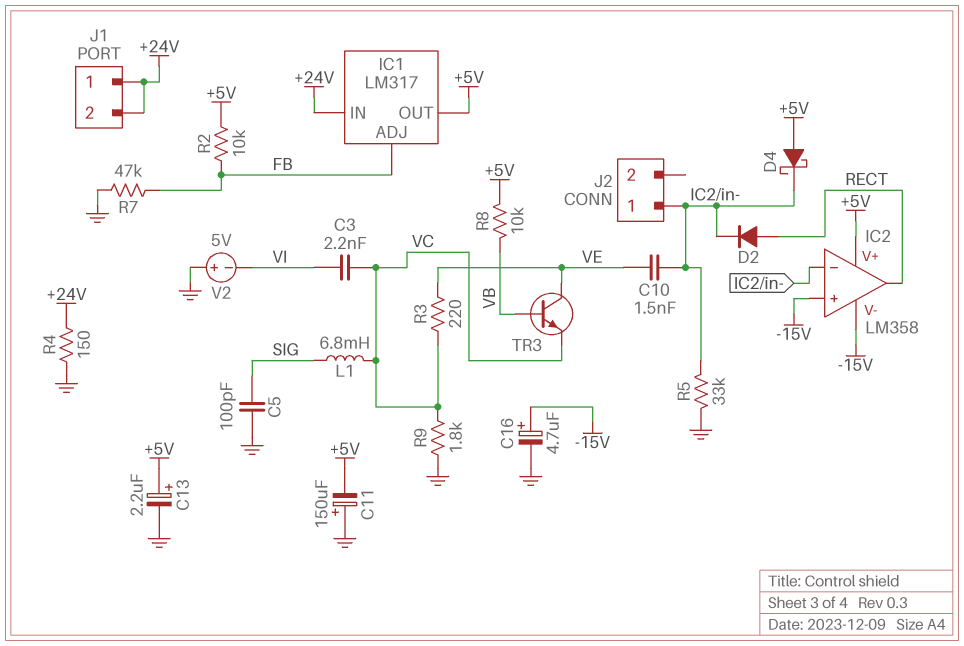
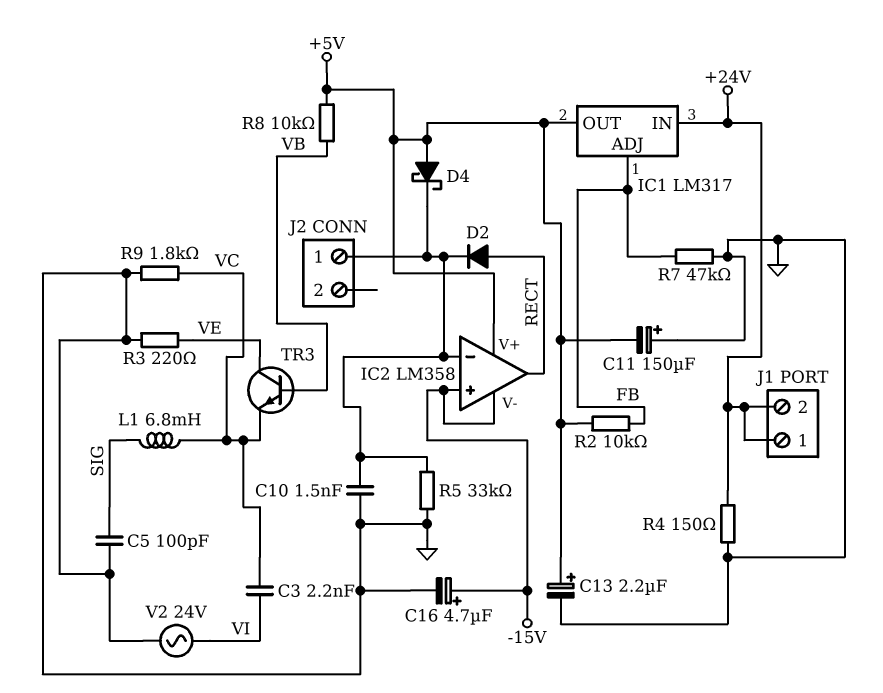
C10: 1.5nF (IC2/in-, VE) -> 1.5nF (GND, IC2/in-)
R3: 220 (VC, VE) -> 220 (GND, VE)
V2: 5V (plus GND, minus VI) -> AC 24V (GND, VI)

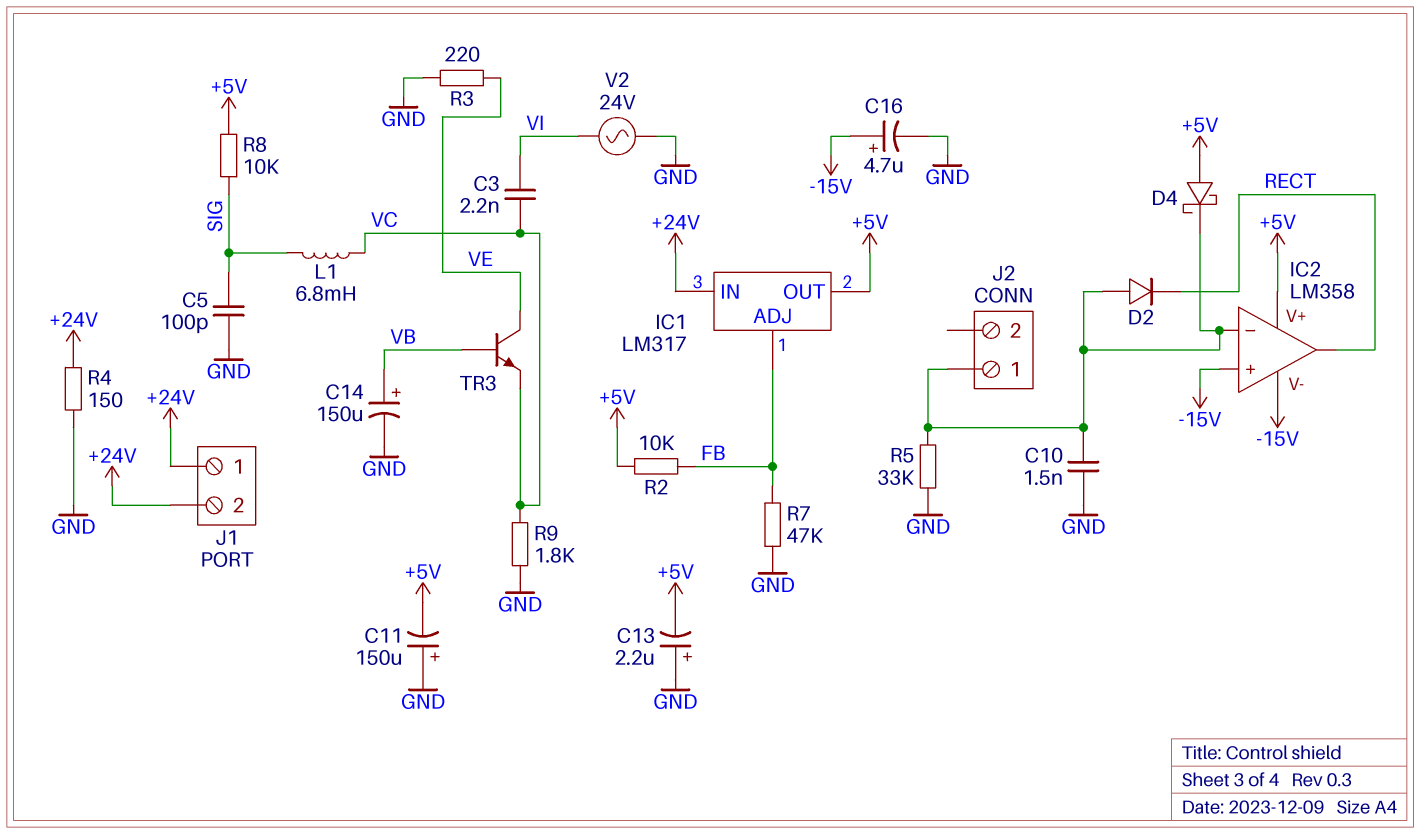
C13: 2.2uF (plus +5V, minus GND) -> 2.2uF (plus GND, minus +5V)
C14: none -> 150uF (plus VB, minus GND)
D2: diode (A RECT, K IC2/in-) -> diode (A IC2/in-, K RECT)
R8: 10k (+5V, VB) -> 10k (+5V, SIG)

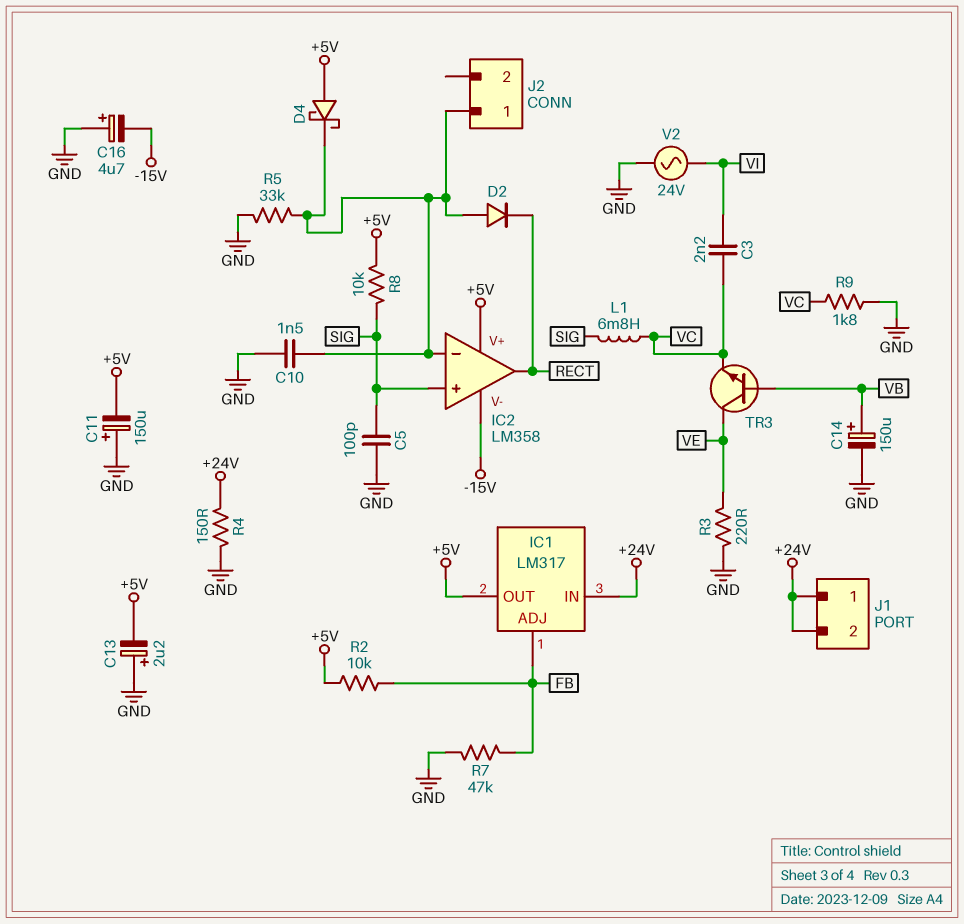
C16: 4.7uF (plus -15V, minus GND) -> 4.7uF (plus GND, minus -15V)
IC2 pin in+: -15V -> SIG

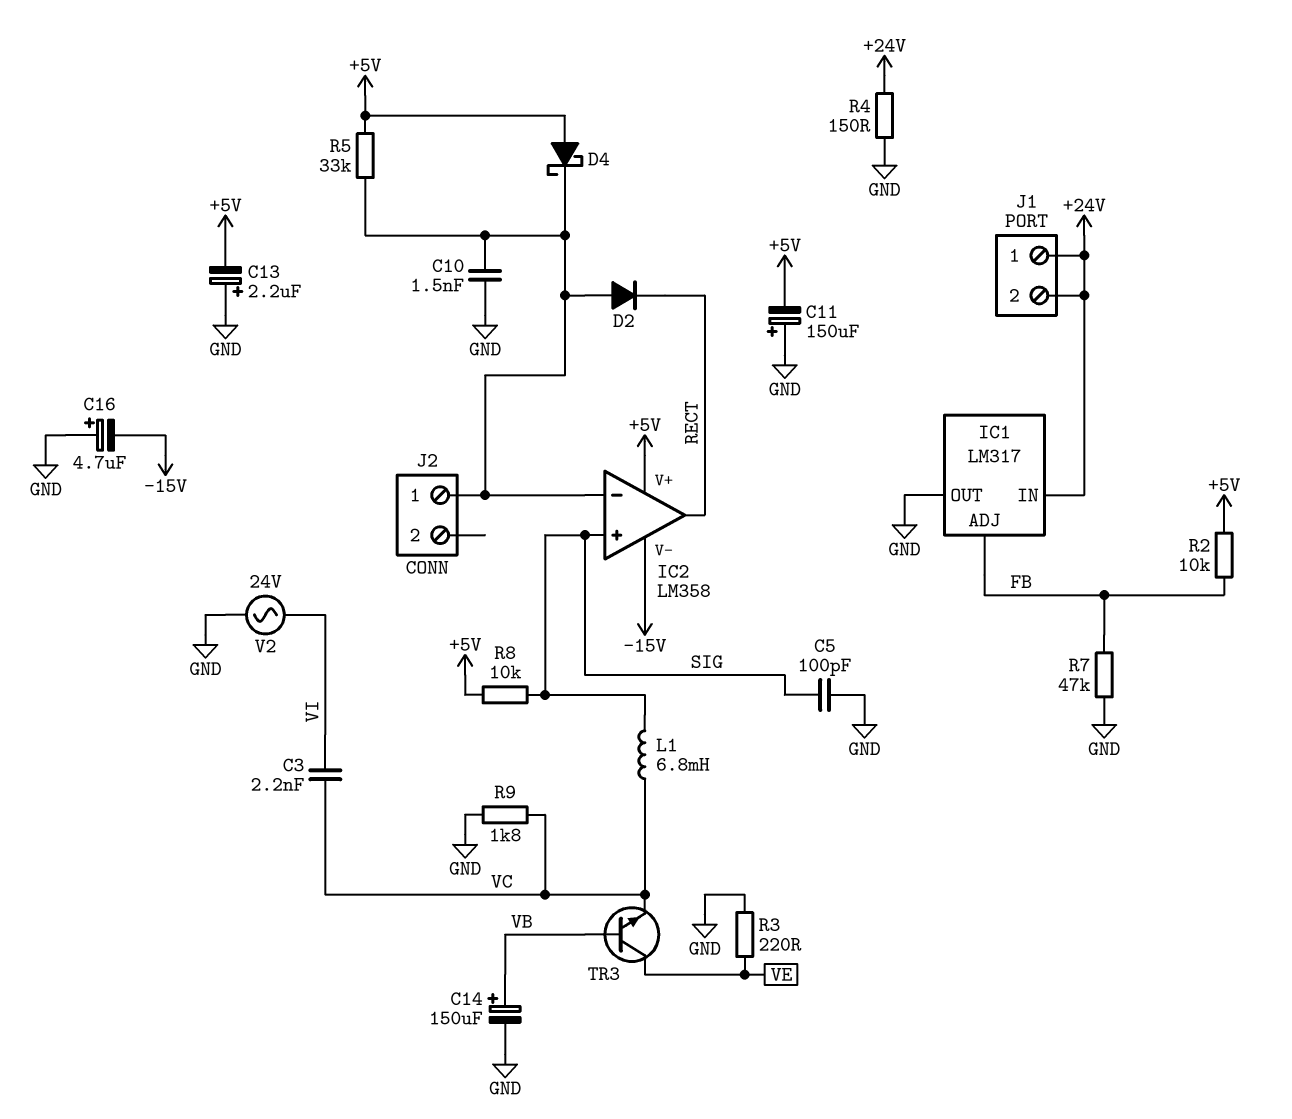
IC1 pin OUT: +5V -> GND
R5: 33k (GND, IC2/in-) -> 33k (+5V, IC2/in-)

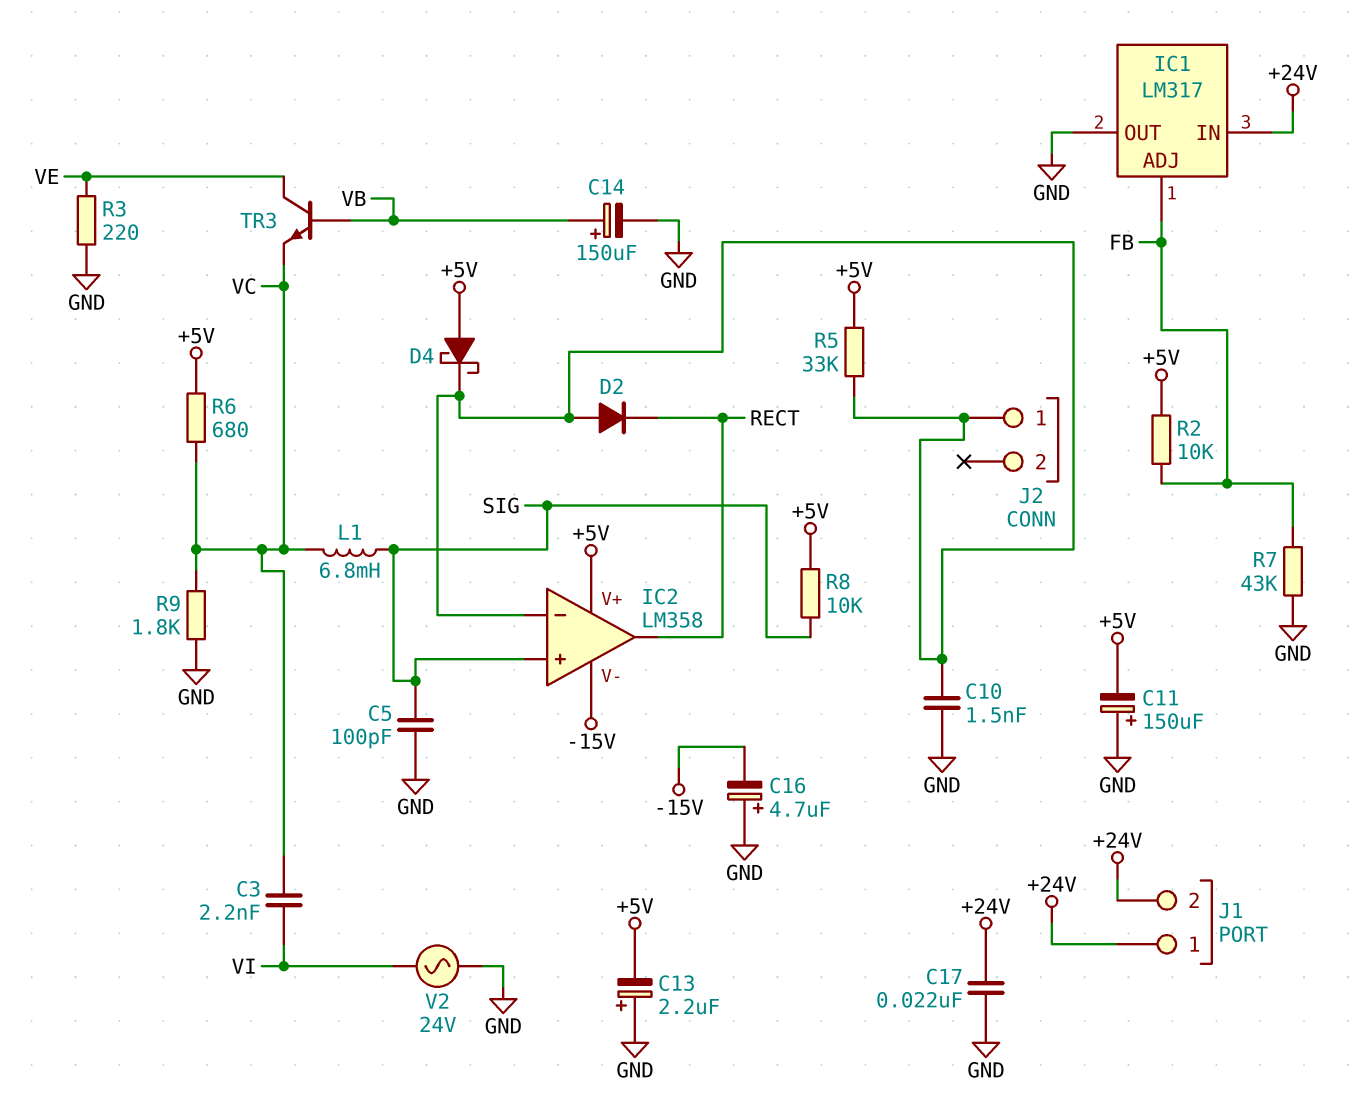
C17: none -> 22nF (+24V, GND)
R4: 150 (+24V, GND) -> none
R6: none -> 680 (+5V, VC)
R7: 47k (FB, GND) -> 43k (FB, GND)

